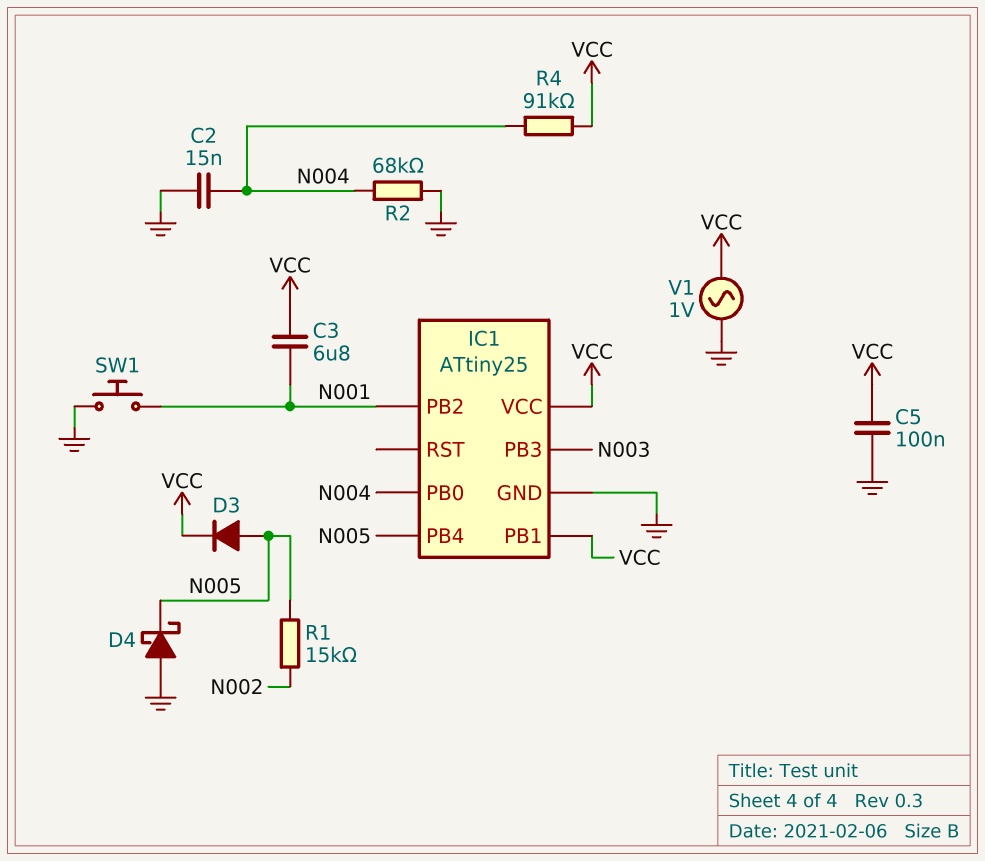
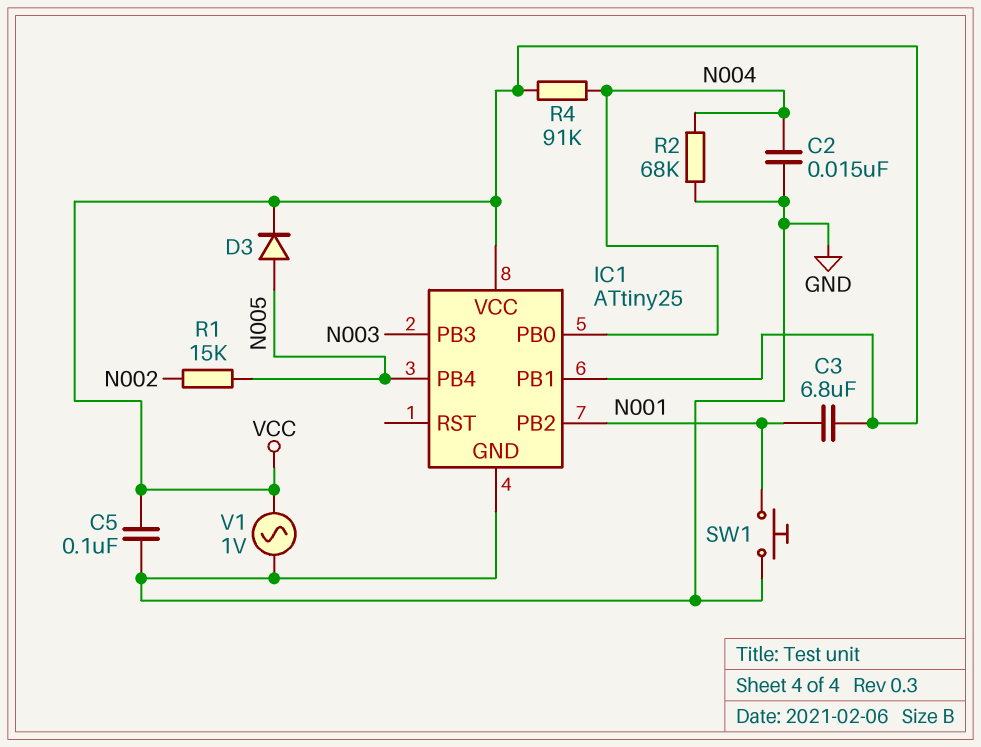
D4: schottky (A GND, K N005) -> none

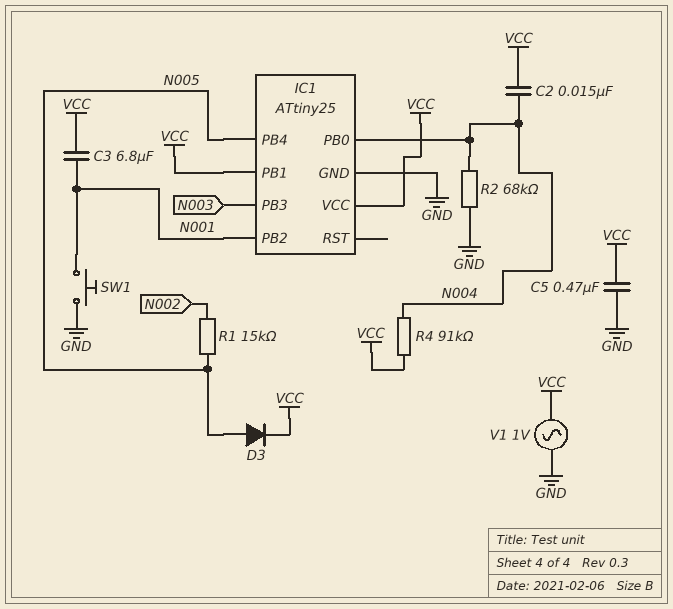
C2: 15nF (GND, N004) -> 15nF (N004, VCC)
C5: 100nF (GND, VCC) -> 470nF (GND, VCC)

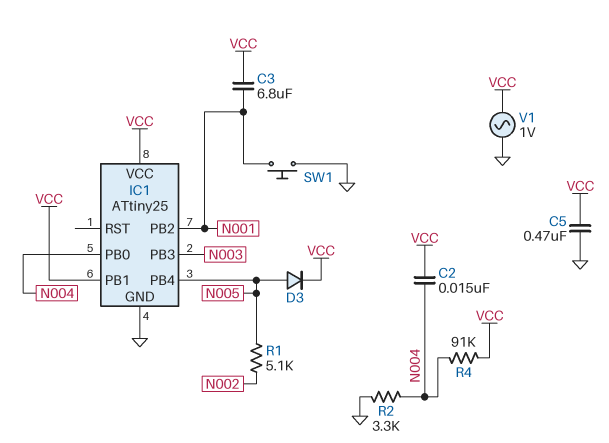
R1: 15k (N002, N005) -> 5.1k (N002, N005)
R2: 68k (GND, N004) -> 3.3k (GND, N004)

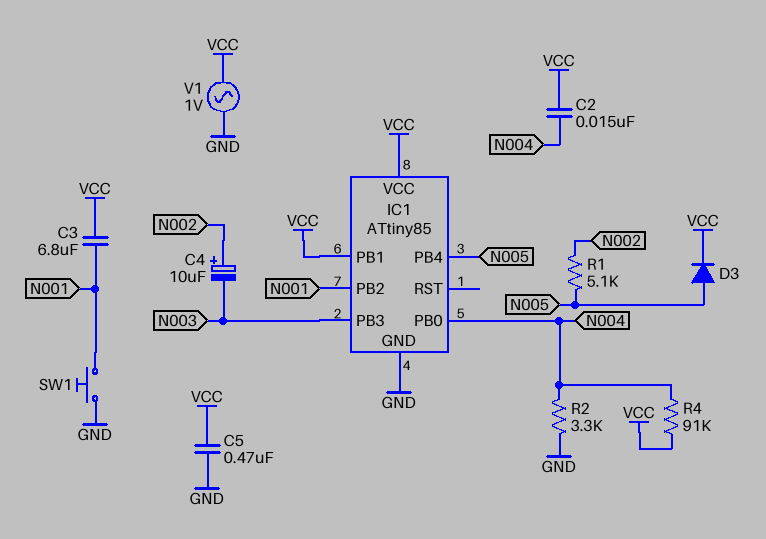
C4: none -> 10uF (plus N002, minus N003)
IC1: ATtiny25 -> ATtiny85

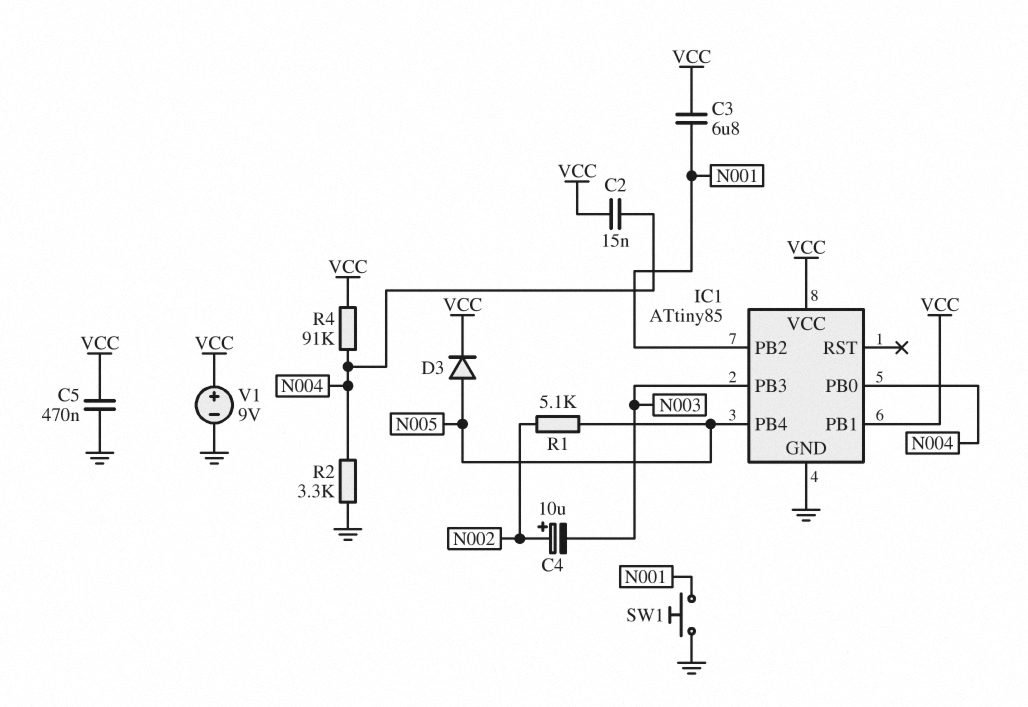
V1: AC 1V (GND, VCC) -> 9V (plus VCC, minus GND)

